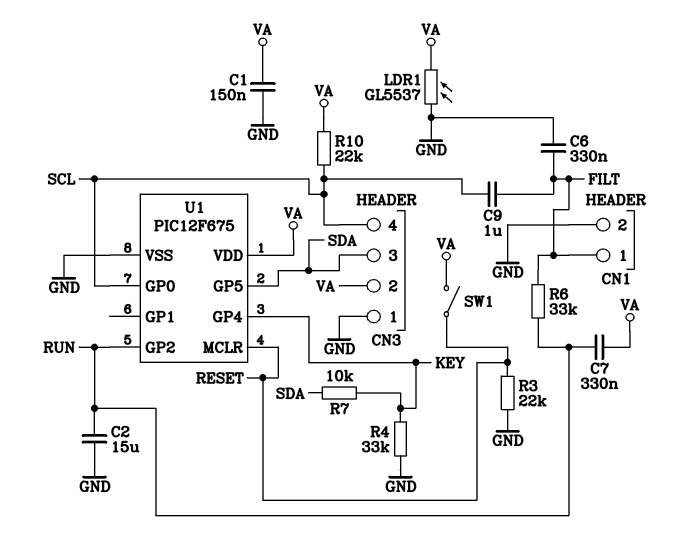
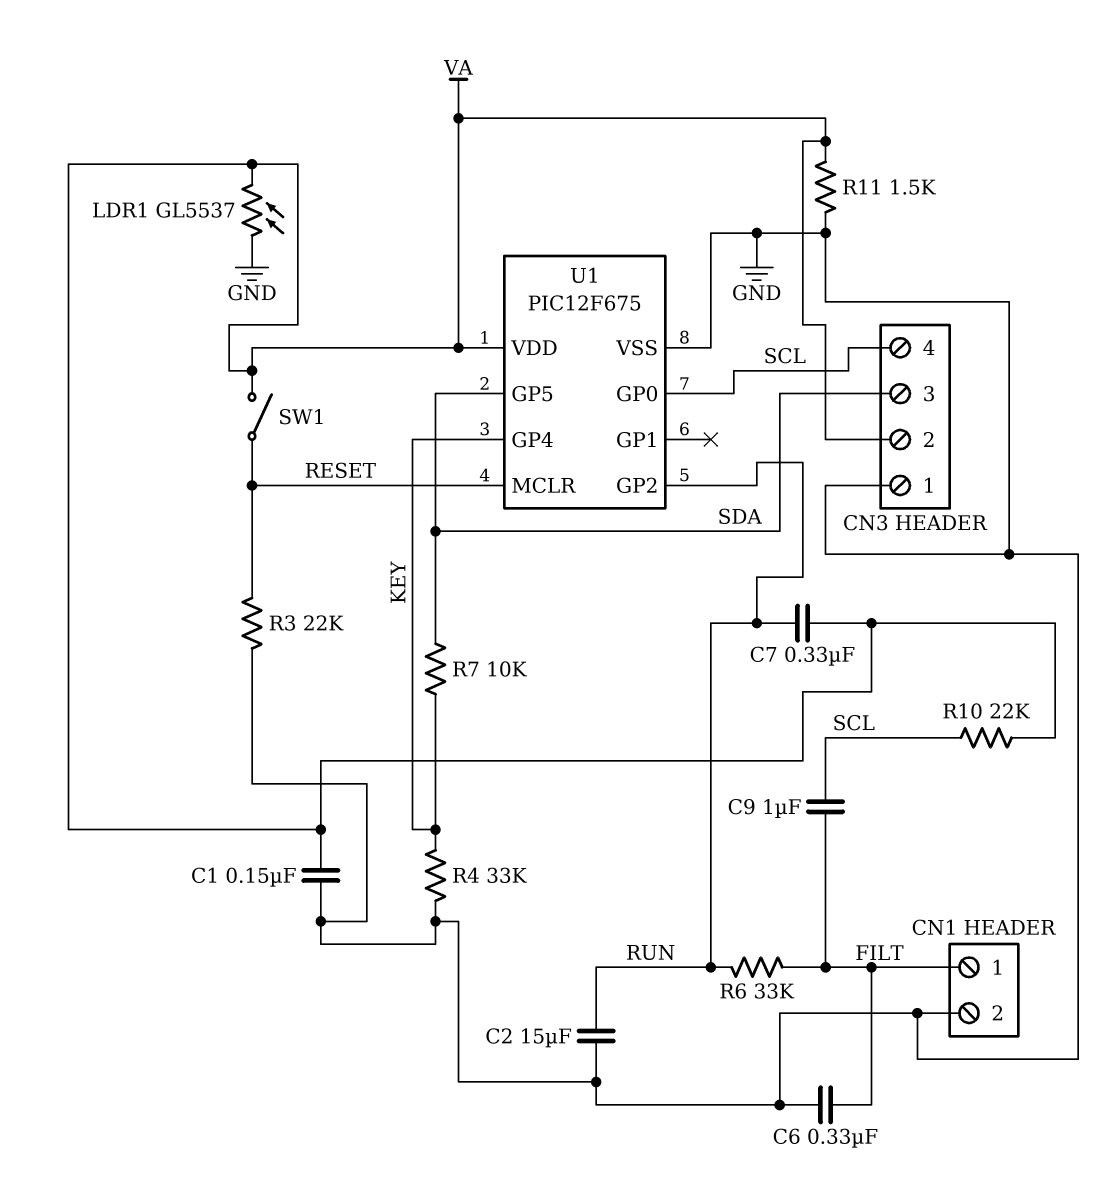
R11: none -> 1.5k (GND, VA)

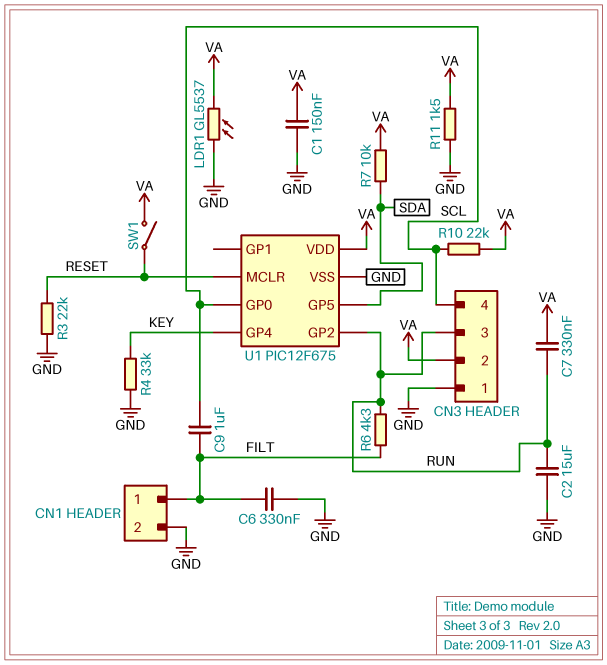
CN3 pin 3: SDA -> RUN
R6: 33k (FILT, RUN) -> 4.3k (FILT, RUN)
R7: 10k (KEY, SDA) -> 10k (SDA, VA)

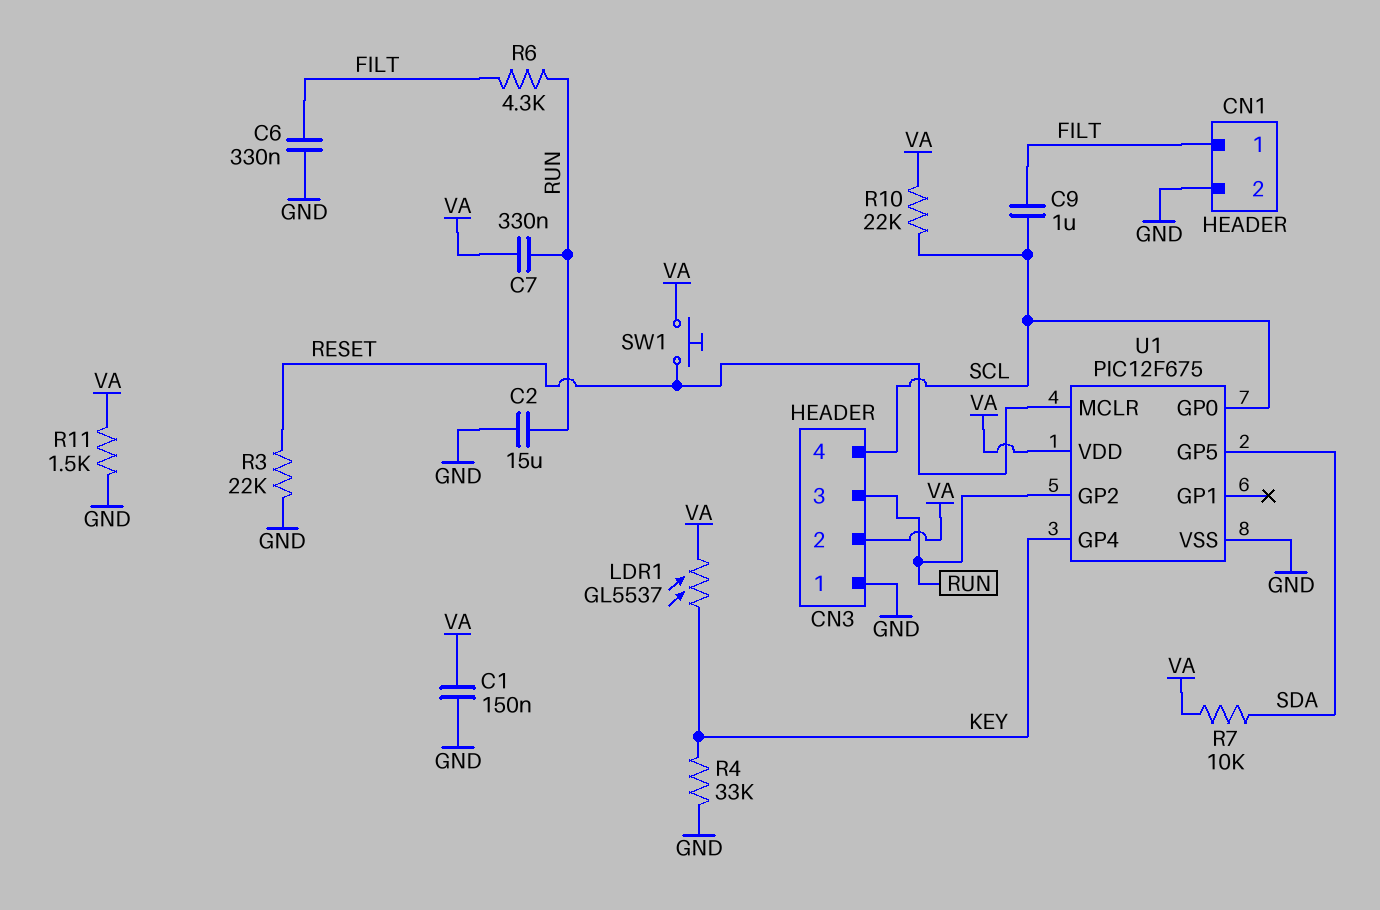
LDR1: GL5537 (GND, VA) -> GL5537 (KEY, VA)
SW1: switch (RESET, VA) -> button (RESET, VA)

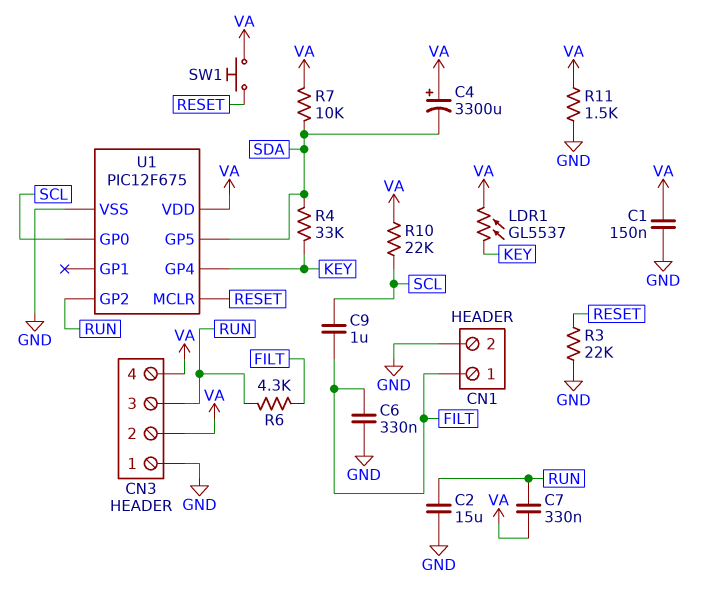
C4: none -> 3300uF (plus VA, minus SDA)
CN3 pin 4: SCL -> VA
R4: 33k (GND, KEY) -> 33k (KEY, SDA)

